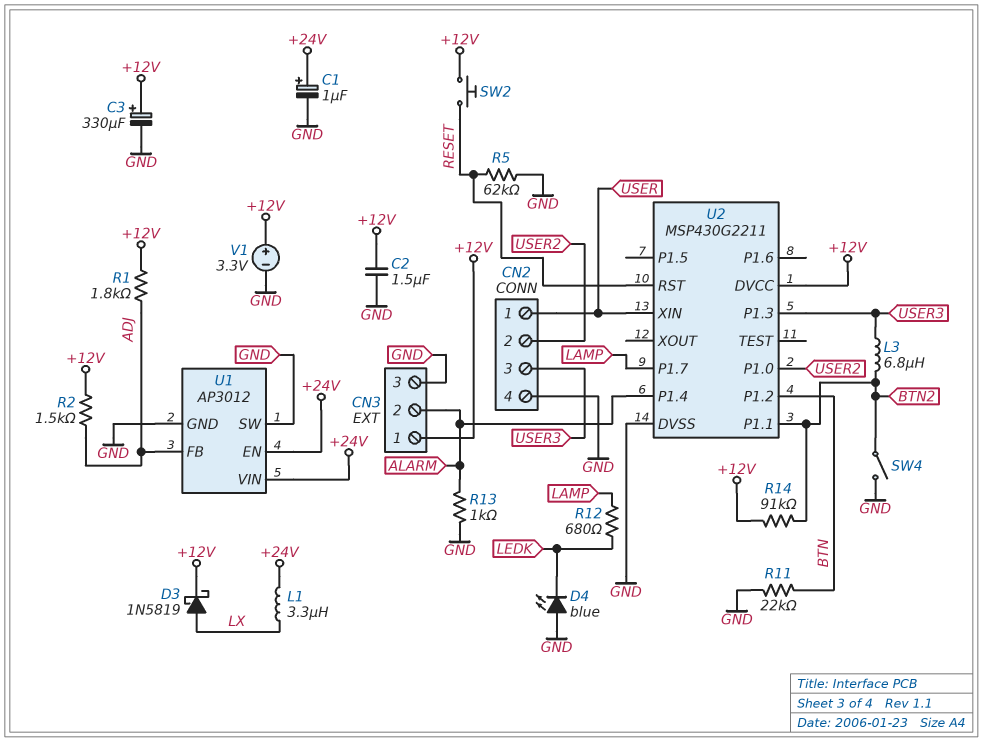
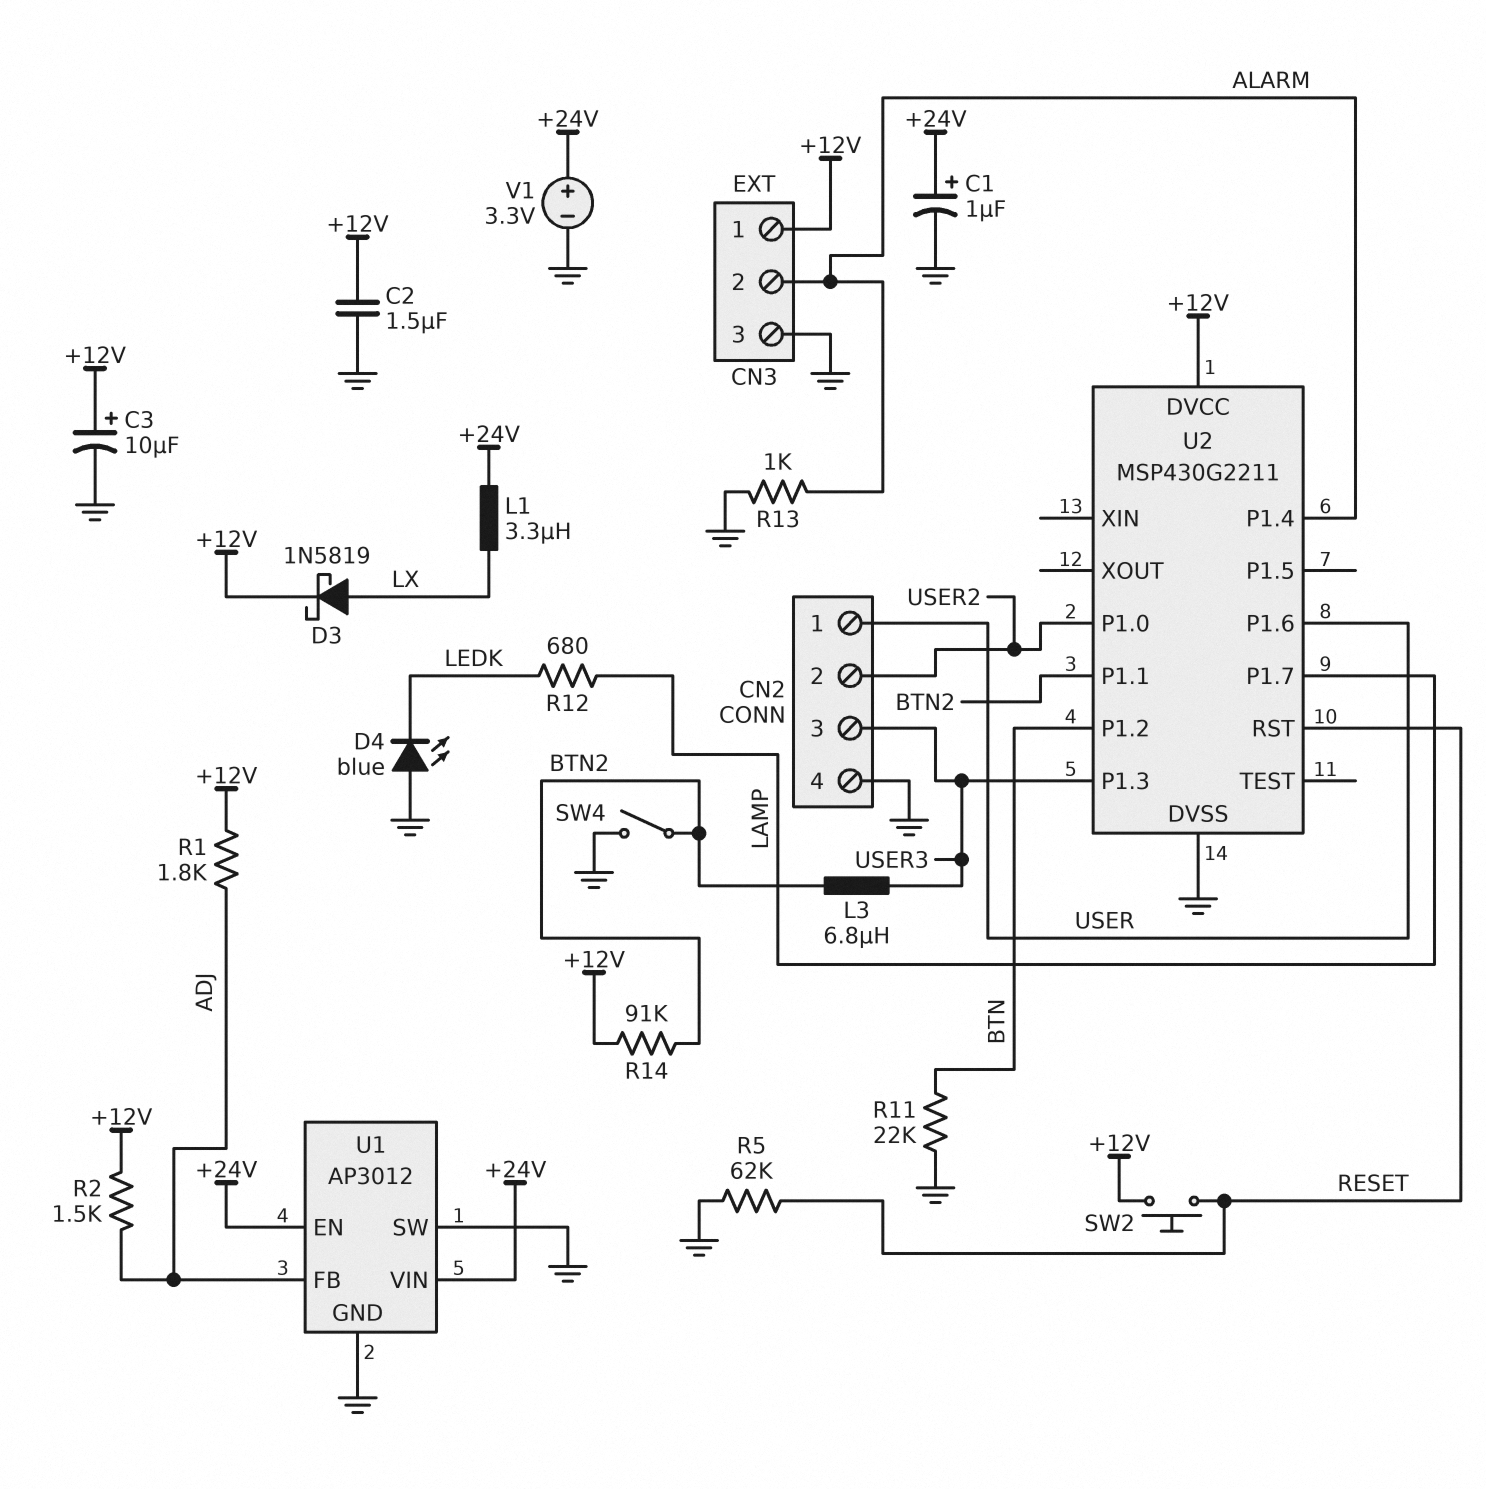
C3: 330uF (plus +12V, minus GND) -> 10uF (plus +12V, minus GND)
U2 pin P1.6: none -> USER
U2 pin XIN: USER -> none
V1: 3.3V (plus +12V, minus GND) -> 3.3V (plus +24V, minus GND)

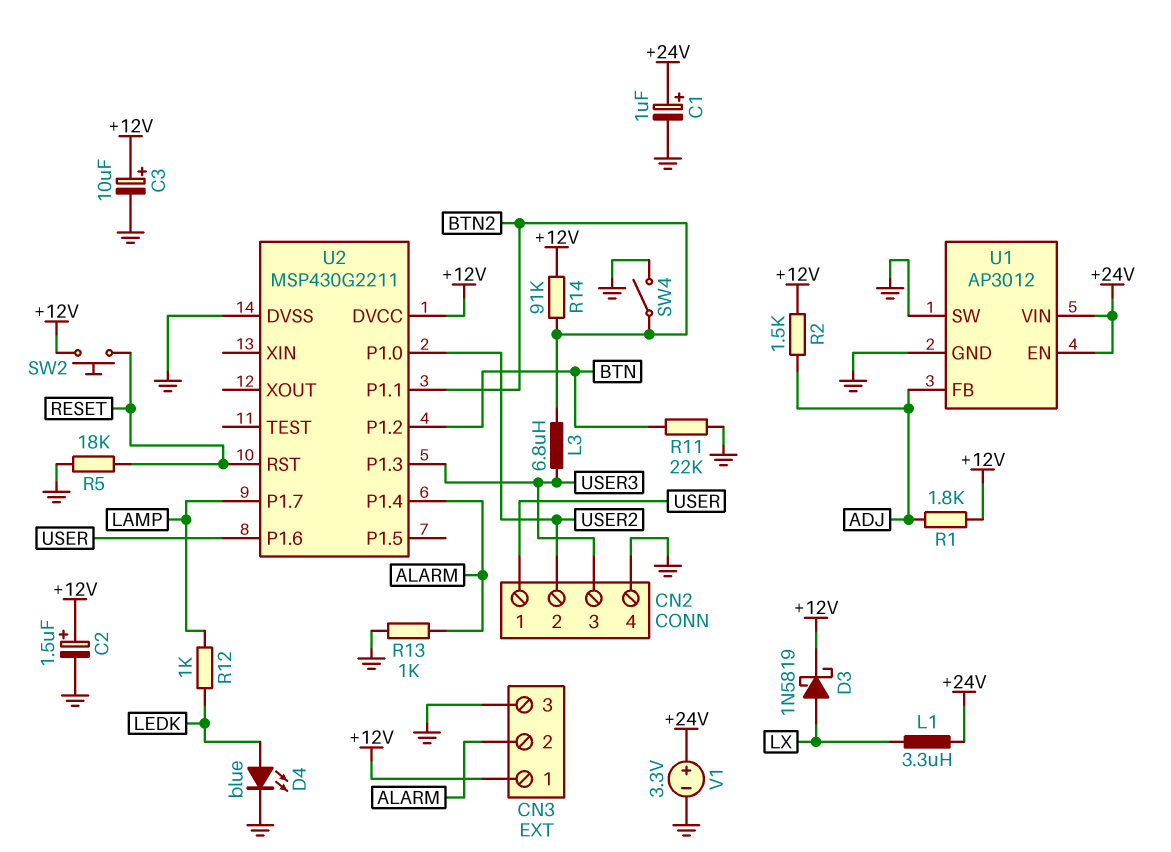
C2: 1.5uF (+12V, GND) -> 1.5uF (plus +12V, minus GND)
D4: LED blue (A GND, K LEDK) -> LED blue (A LEDK, K GND)
R5: 62k (GND, RESET) -> 18k (GND, RESET)
R12: 680 (LAMP, LEDK) -> 1k (LAMP, LEDK)

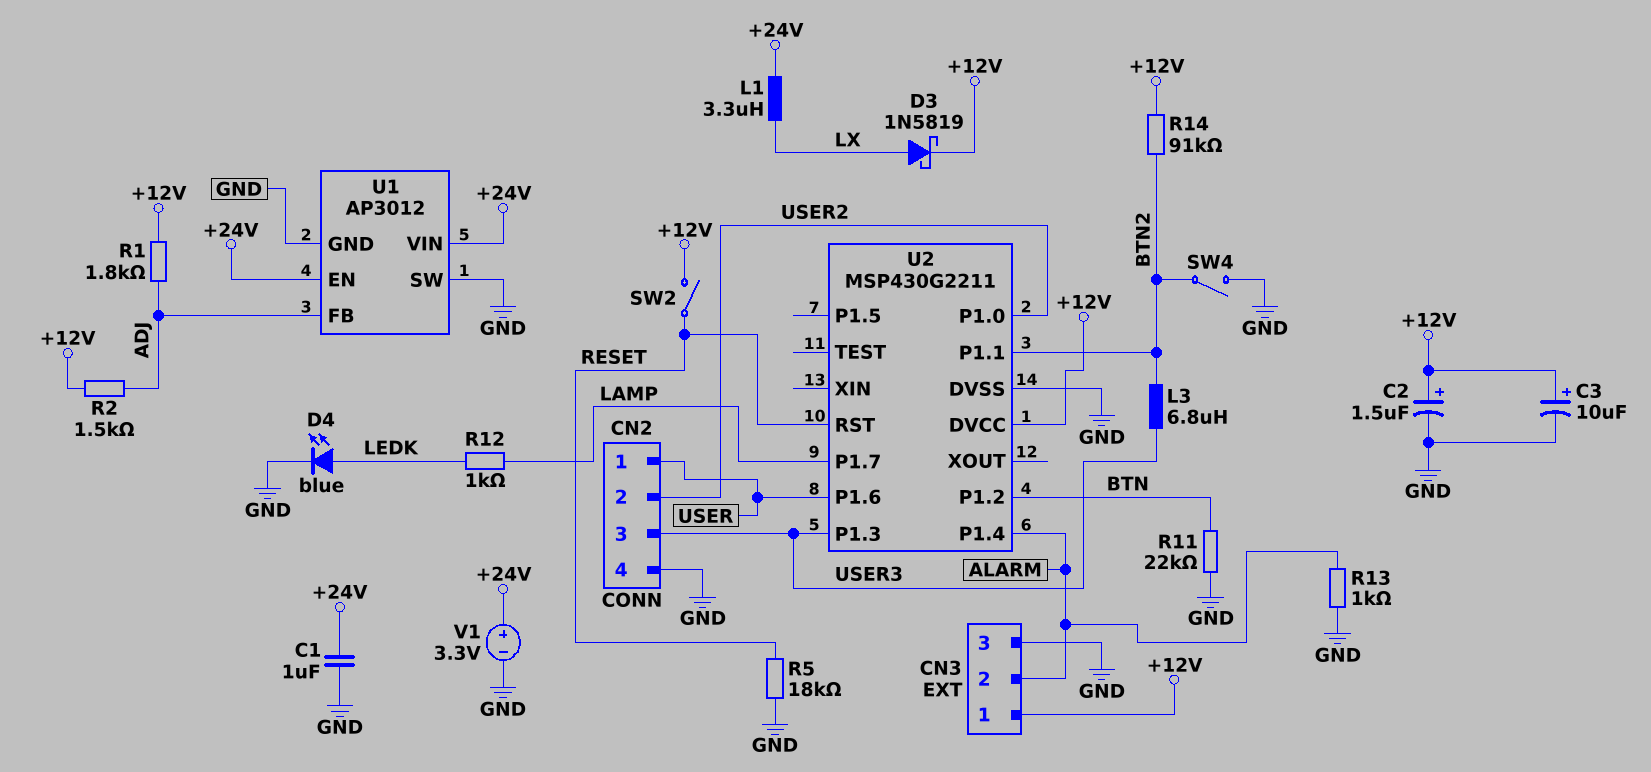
C1: 1uF (plus +24V, minus GND) -> 1uF (+24V, GND)
SW2: button (+12V, RESET) -> switch (+12V, RESET)

